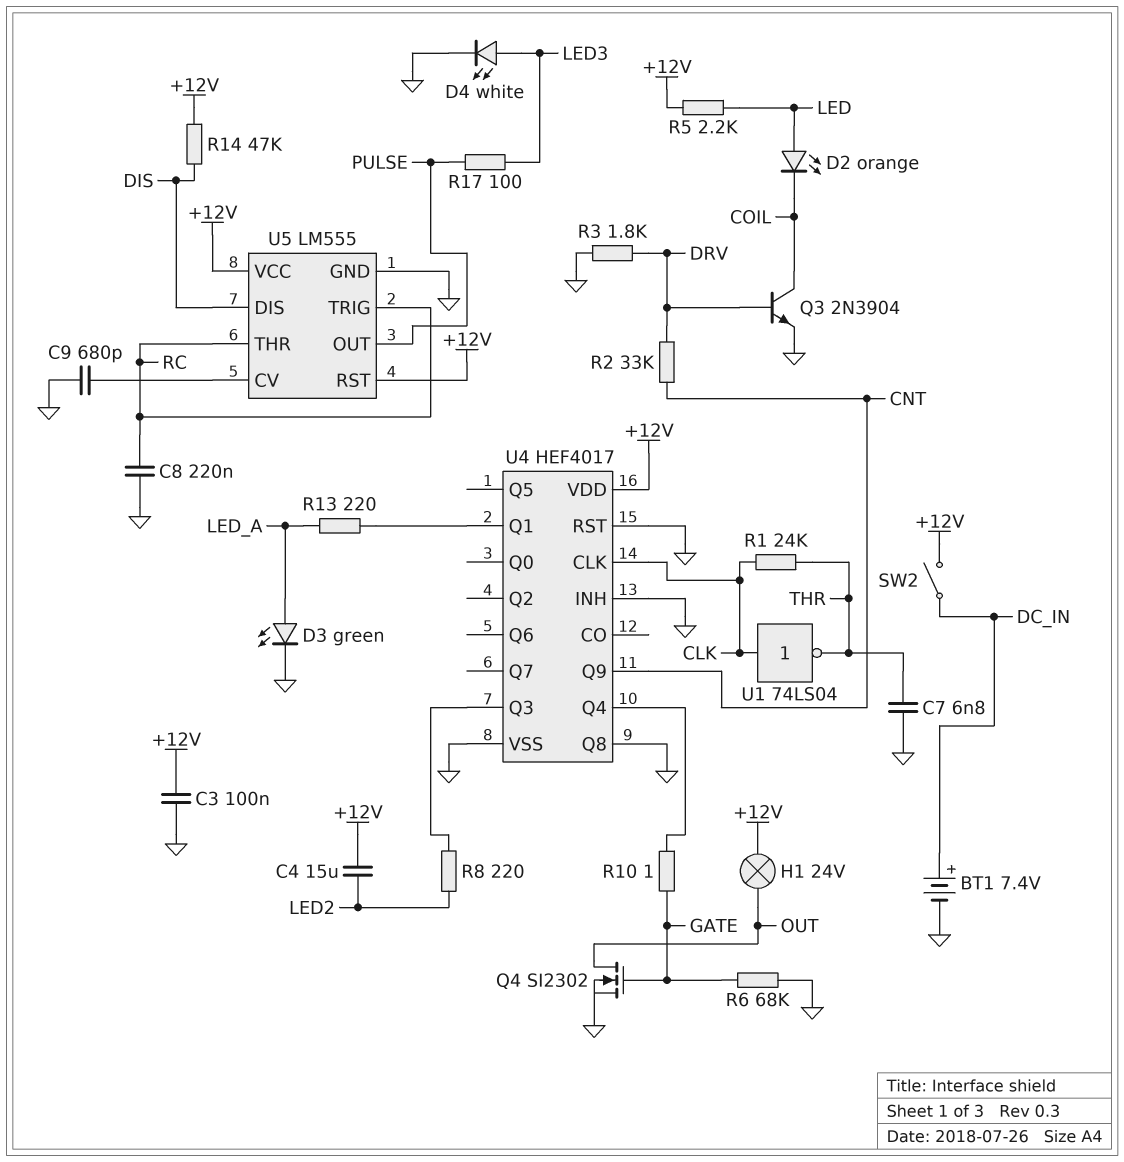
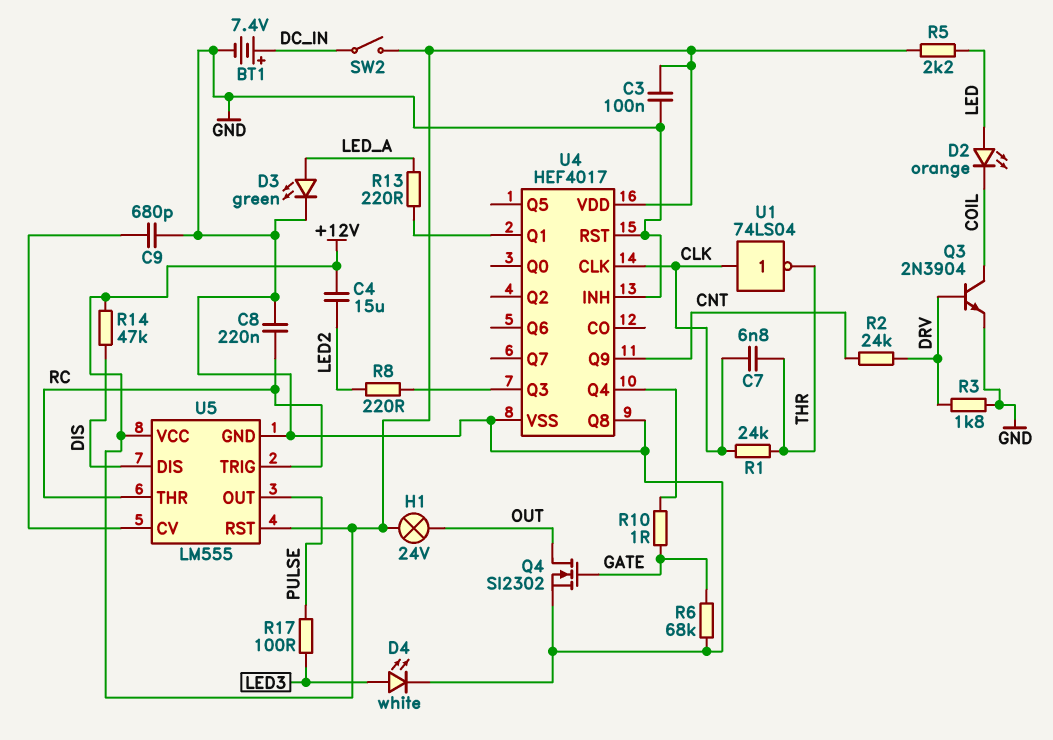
C7: 6.8nF (GND, THR) -> 6.8nF (CLK, THR)
R2: 33k (CNT, DRV) -> 24k (CNT, DRV)

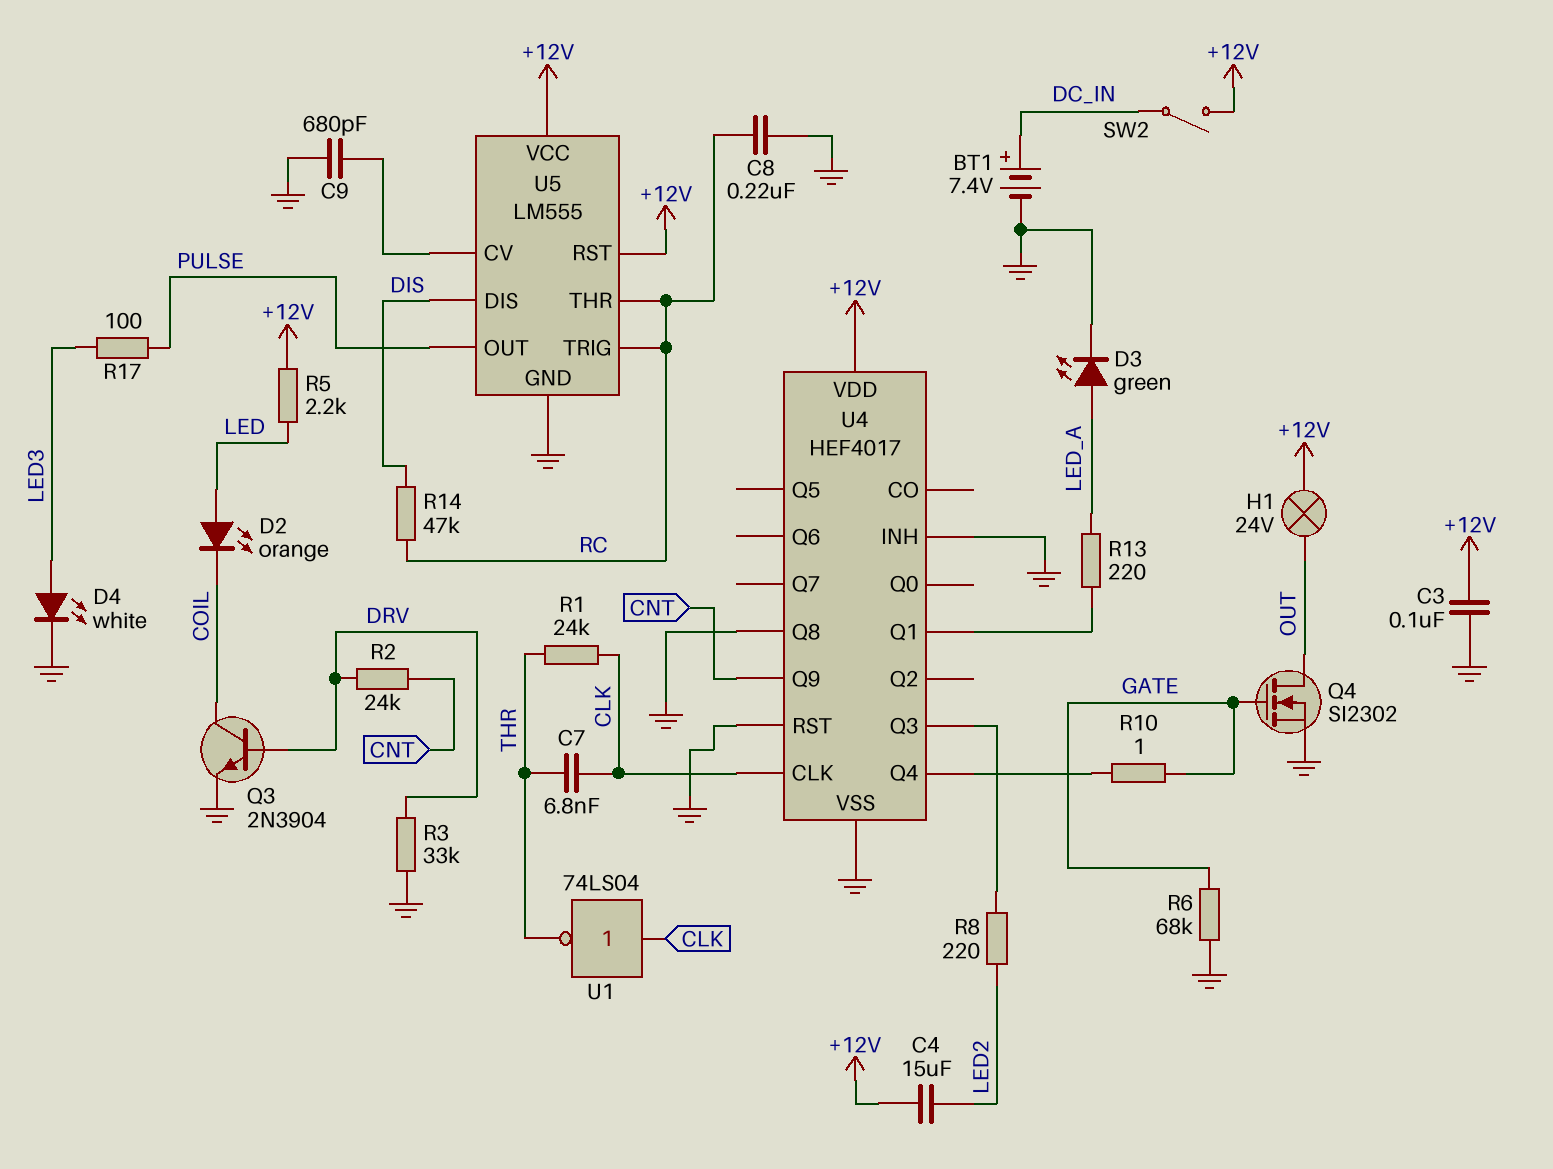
R3: 1.8k (DRV, GND) -> 33k (DRV, GND)
R14: 47k (+12V, DIS) -> 47k (DIS, RC)

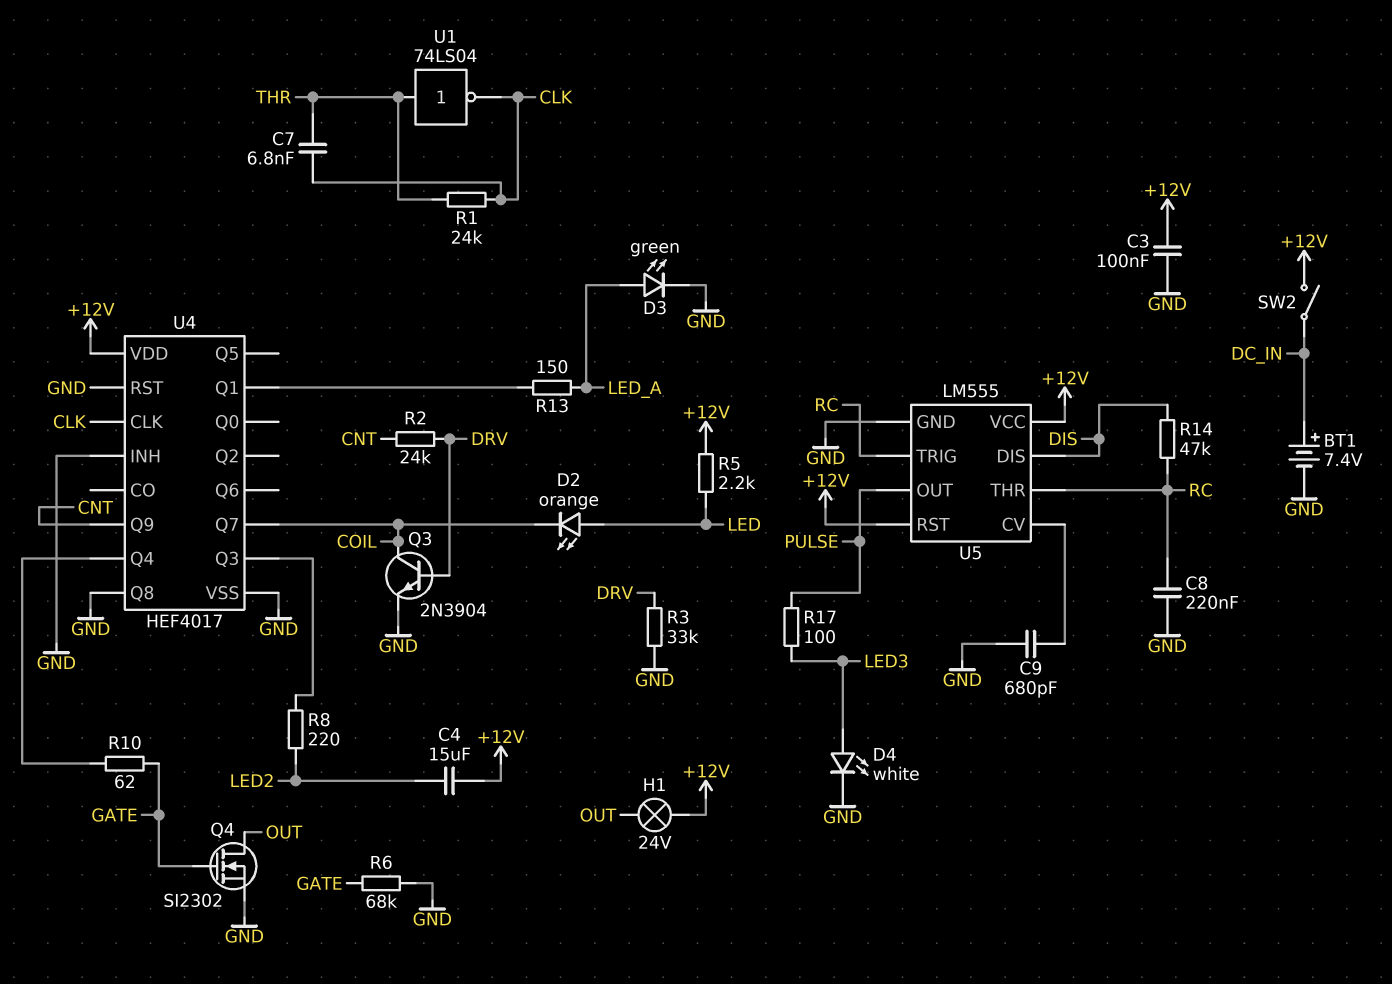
R10: 1 (GATE, U4/Q4) -> 62 (GATE, U4/Q4)
R13: 220 (LED_A, U4/Q1) -> 150 (LED_A, U4/Q1)
U1: NOT 74LS04 (in CLK, out THR) -> NOT 74LS04 (in THR, out CLK)
U4 pin Q7: none -> COIL

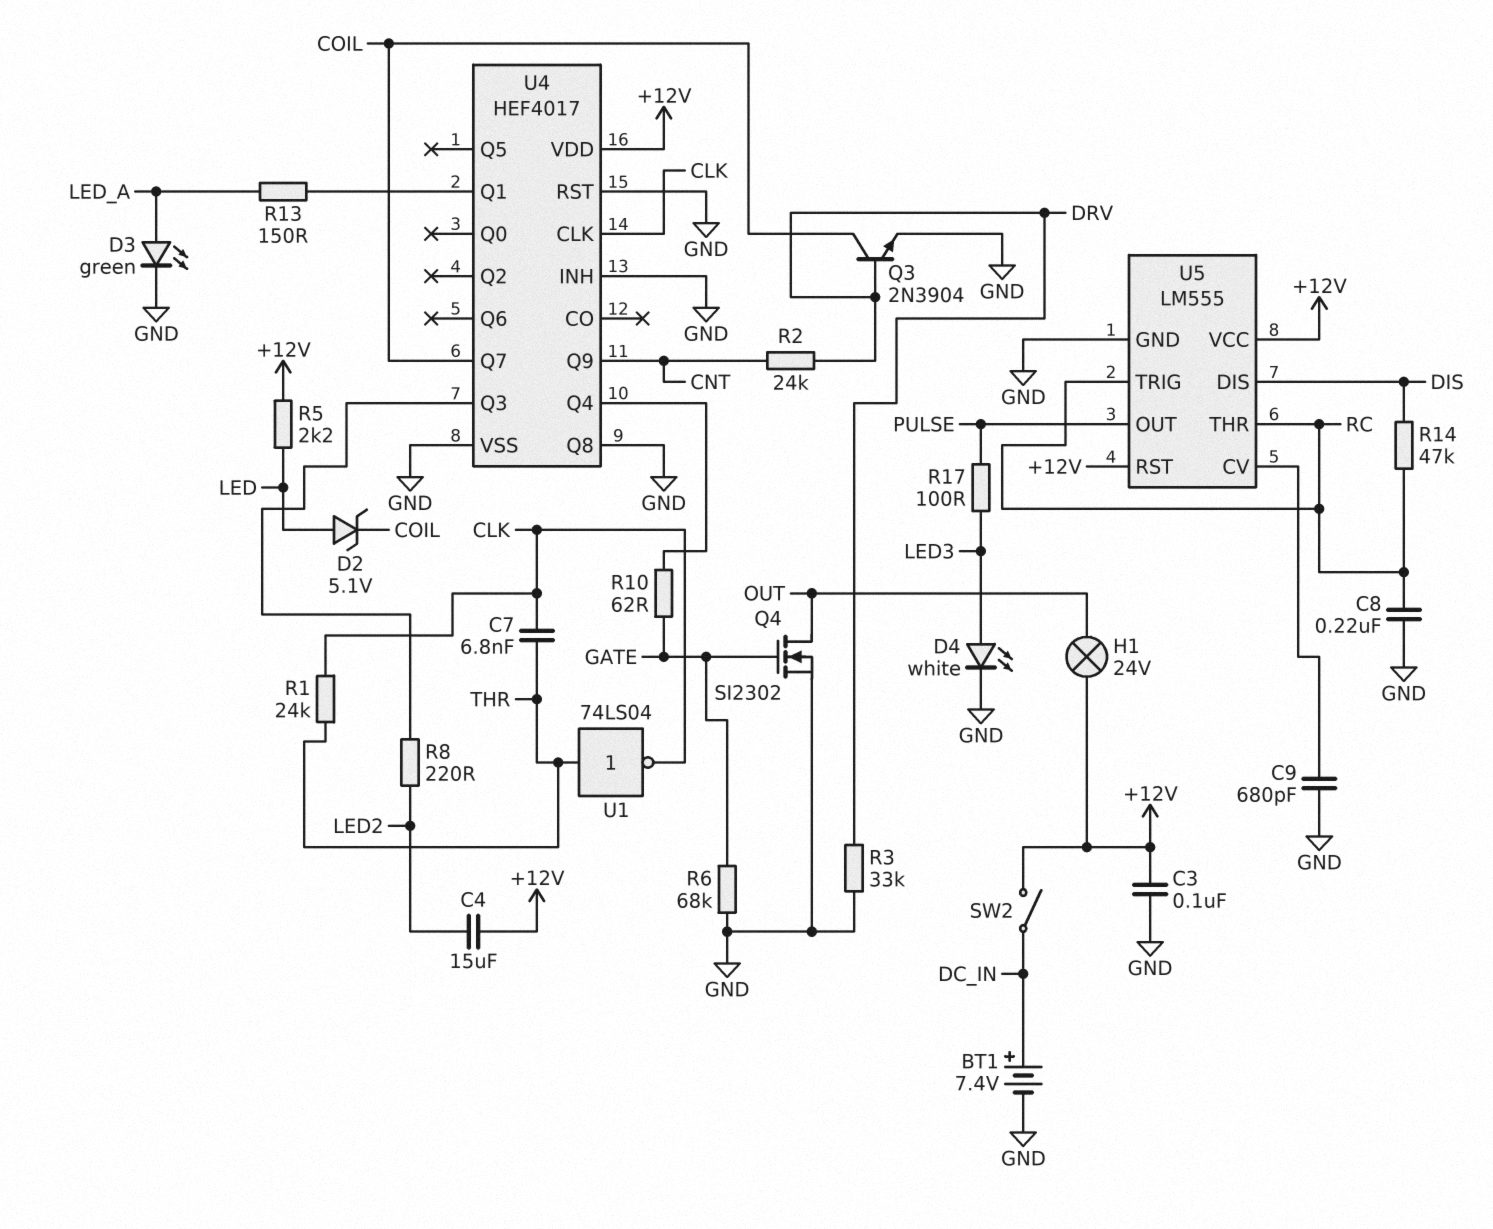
D2: LED orange (A LED, K COIL) -> zener 5.1V (A LED, K COIL)

